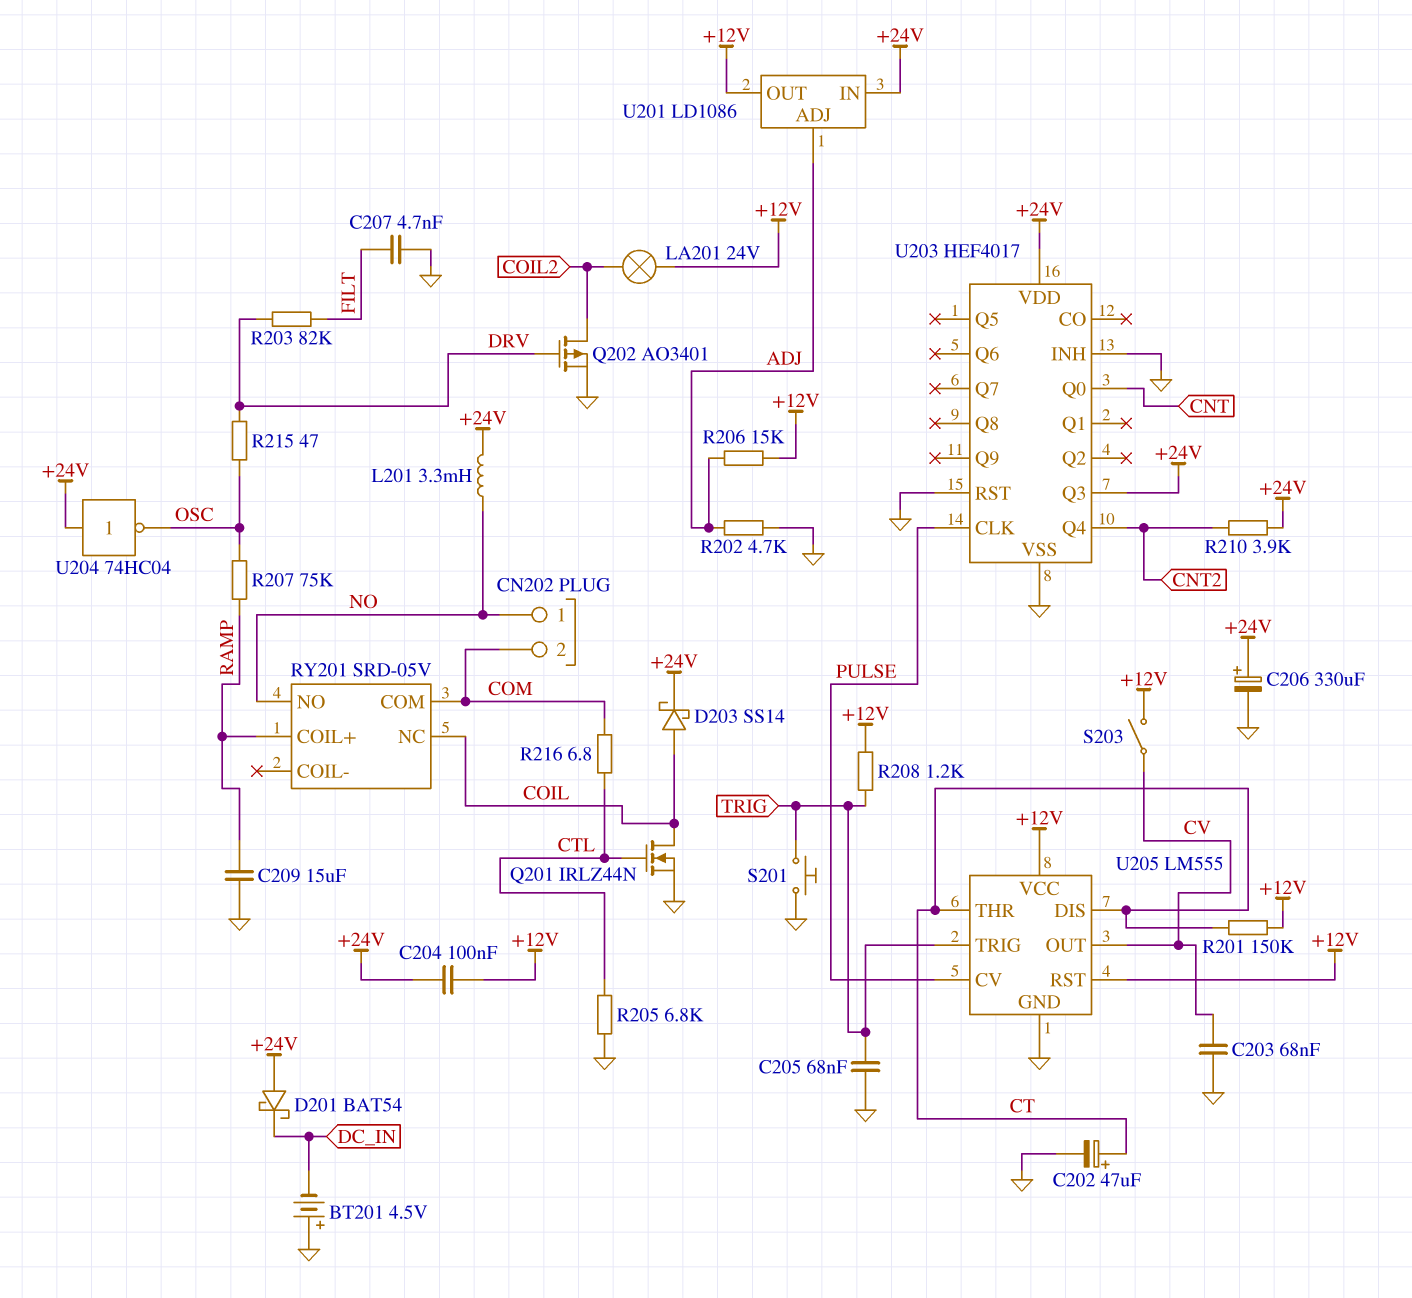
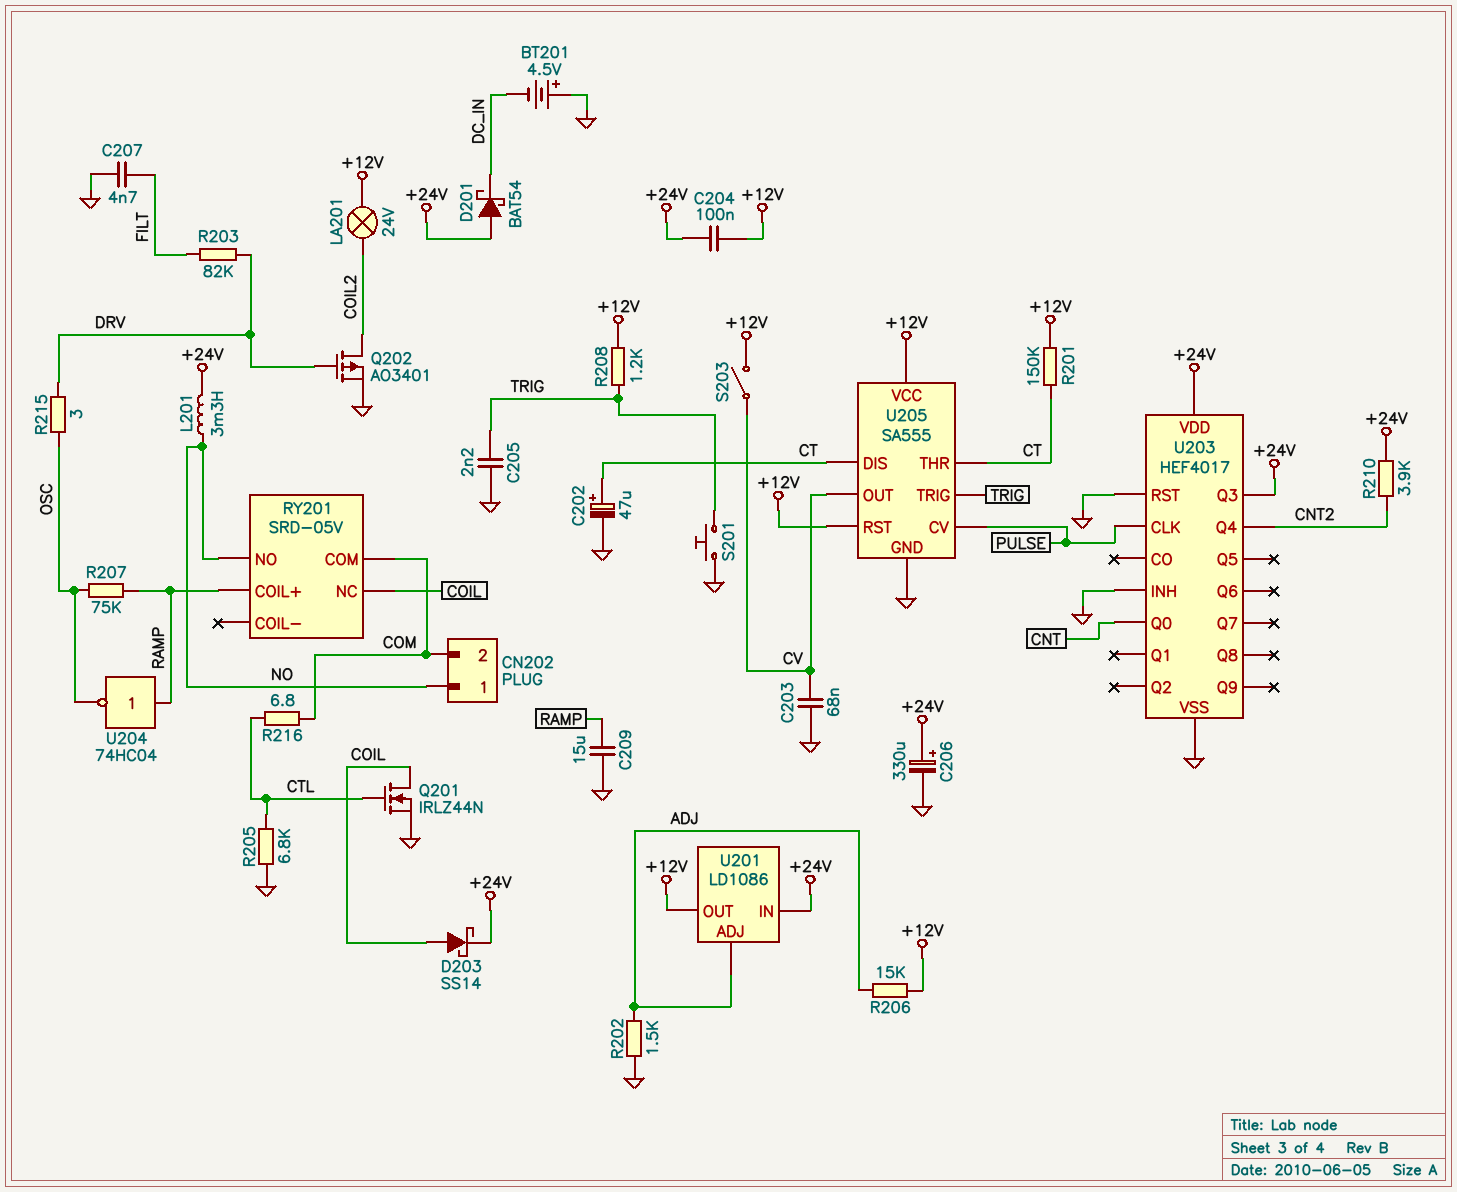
C205: 68nF (GND, TRIG) -> 2.2nF (GND, TRIG)
R202: 4.7k (ADJ, GND) -> 1.5k (ADJ, GND)
R215: 47 (DRV, OSC) -> 3 (DRV, OSC)
U204: NOT 74HC04 (in +24V, out OSC) -> NOT 74HC04 (in RAMP, out OSC)
U205: LM555 -> SA555

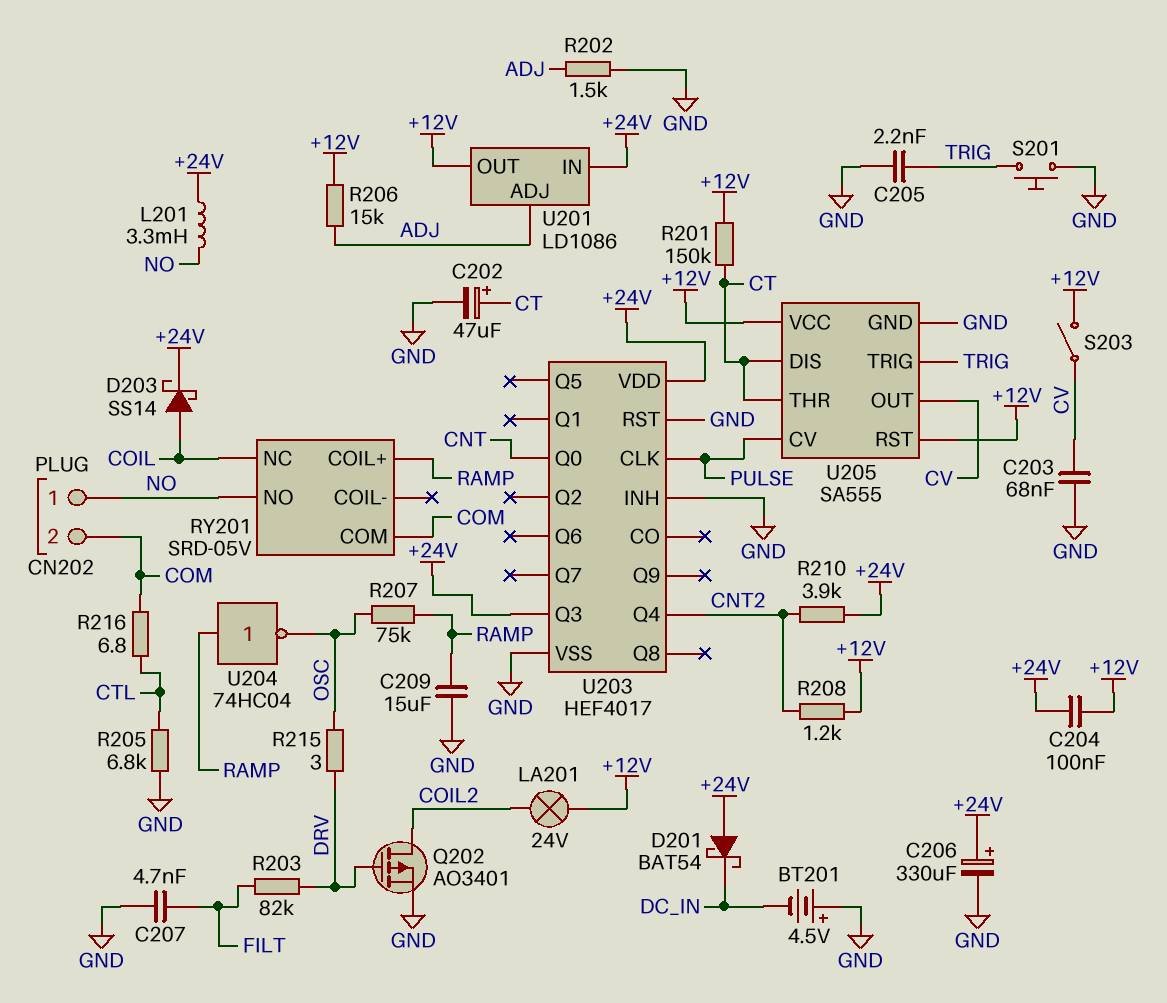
Q201: NMOS IRLZ44N (G CTL, D COIL, S GND) -> none
R208: 1.2k (+12V, TRIG) -> 1.2k (+12V, CNT2)

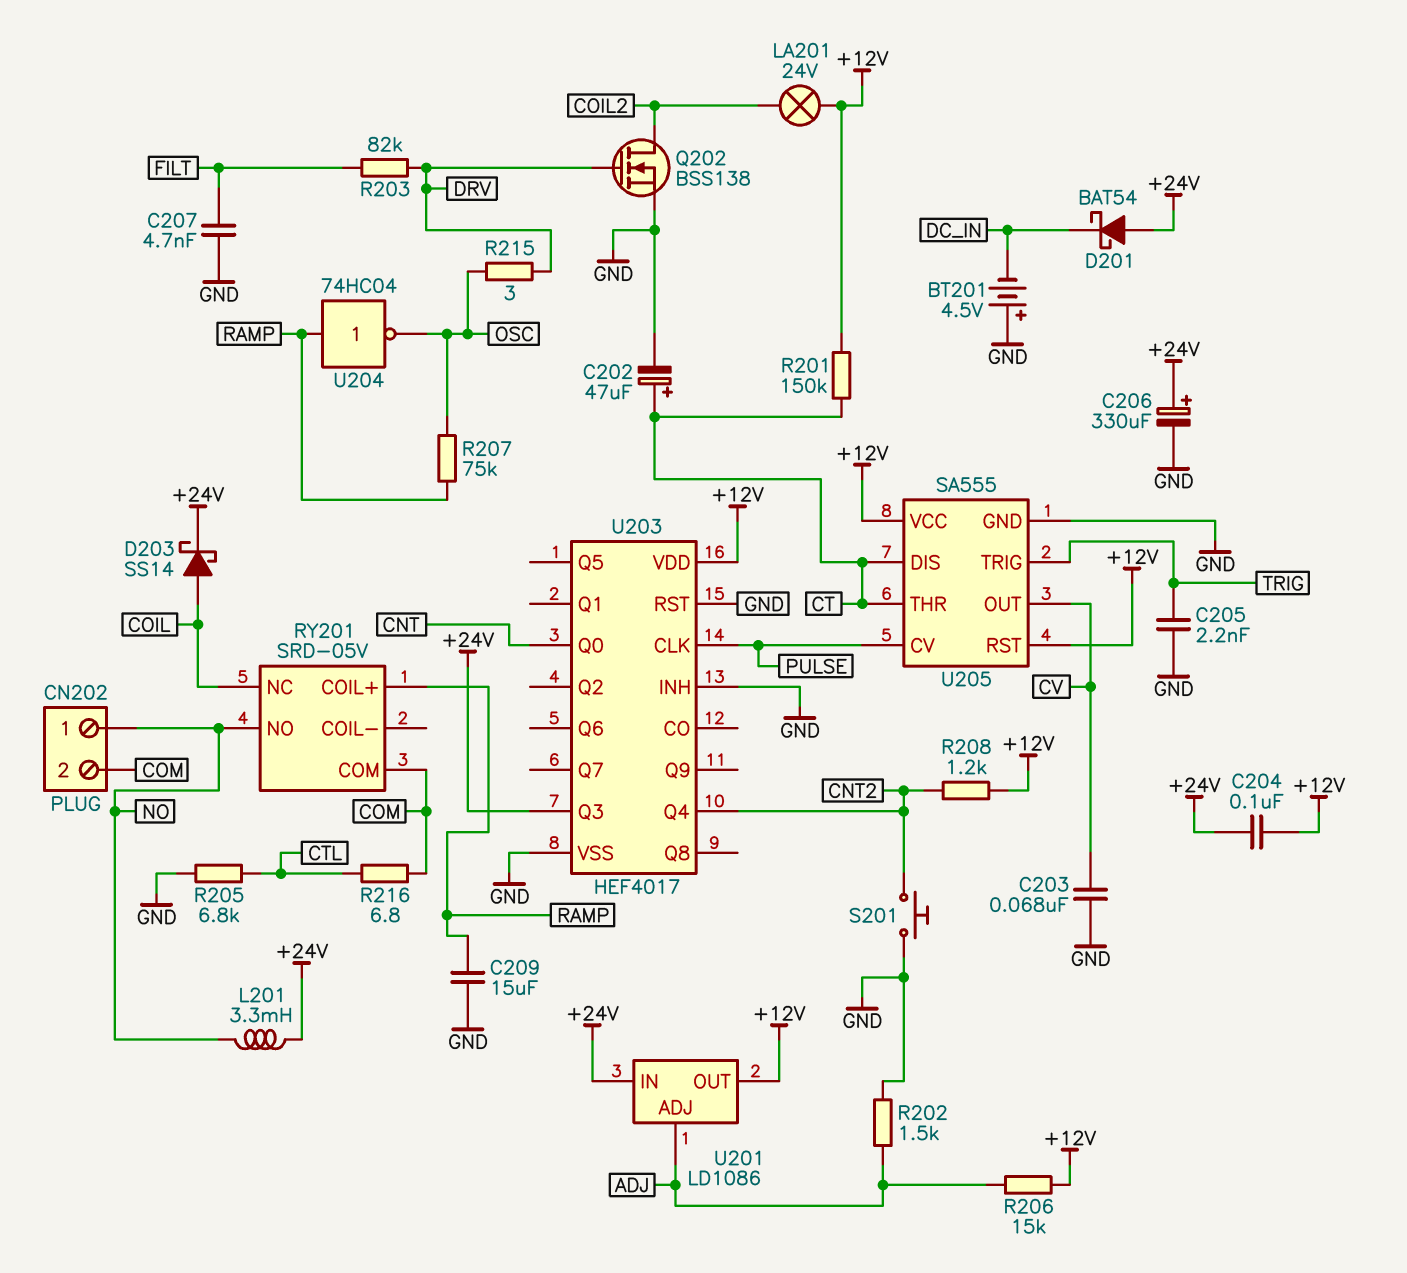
Q202: PMOS AO3401 (G DRV, D COIL2, S GND) -> NMOS BSS138 (G DRV, D COIL2, S GND)
R210: 3.9k (+24V, CNT2) -> none
S201: button (GND, TRIG) -> button (CNT2, GND)
S203: switch (+12V, CV) -> none
U203 pin VDD: +24V -> +12V

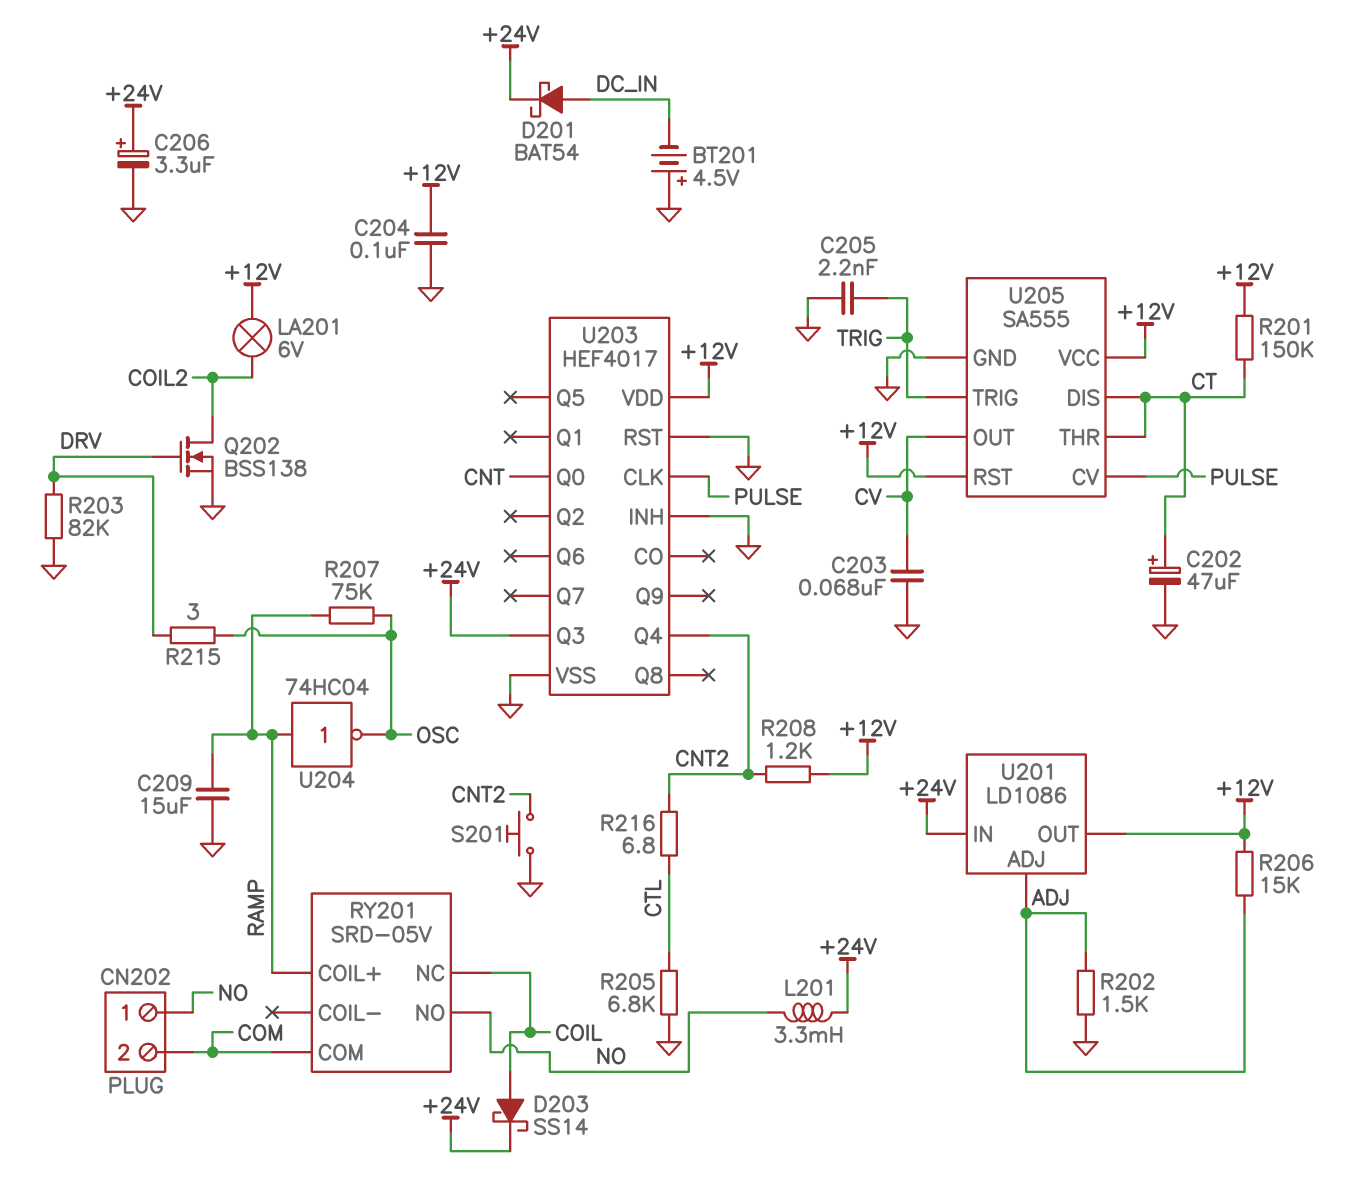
C204: 100nF (+12V, +24V) -> 100nF (+12V, GND)
C206: 330uF (plus +24V, minus GND) -> 3.3uF (plus +24V, minus GND)
C207: 4.7nF (FILT, GND) -> none
D201: schottky BAT54 (A +24V, K DC_IN) -> schottky BAT54 (A DC_IN, K +24V)
LA201: lamp 24V (+12V, COIL2) -> lamp 6V (+12V, COIL2)
R203: 82k (DRV, FILT) -> 82k (DRV, GND)
R216: 6.8 (COM, CTL) -> 6.8 (CNT2, CTL)

